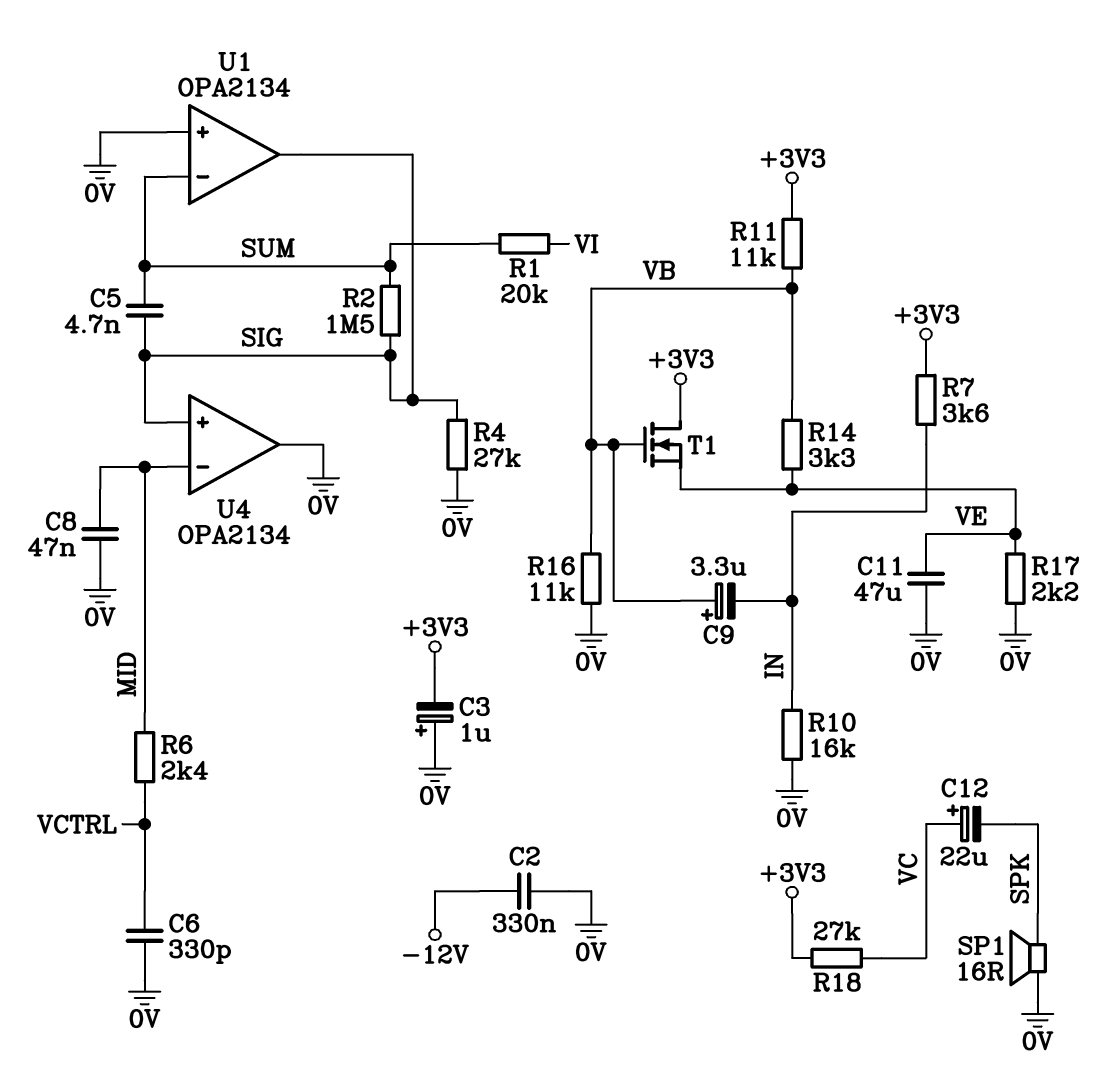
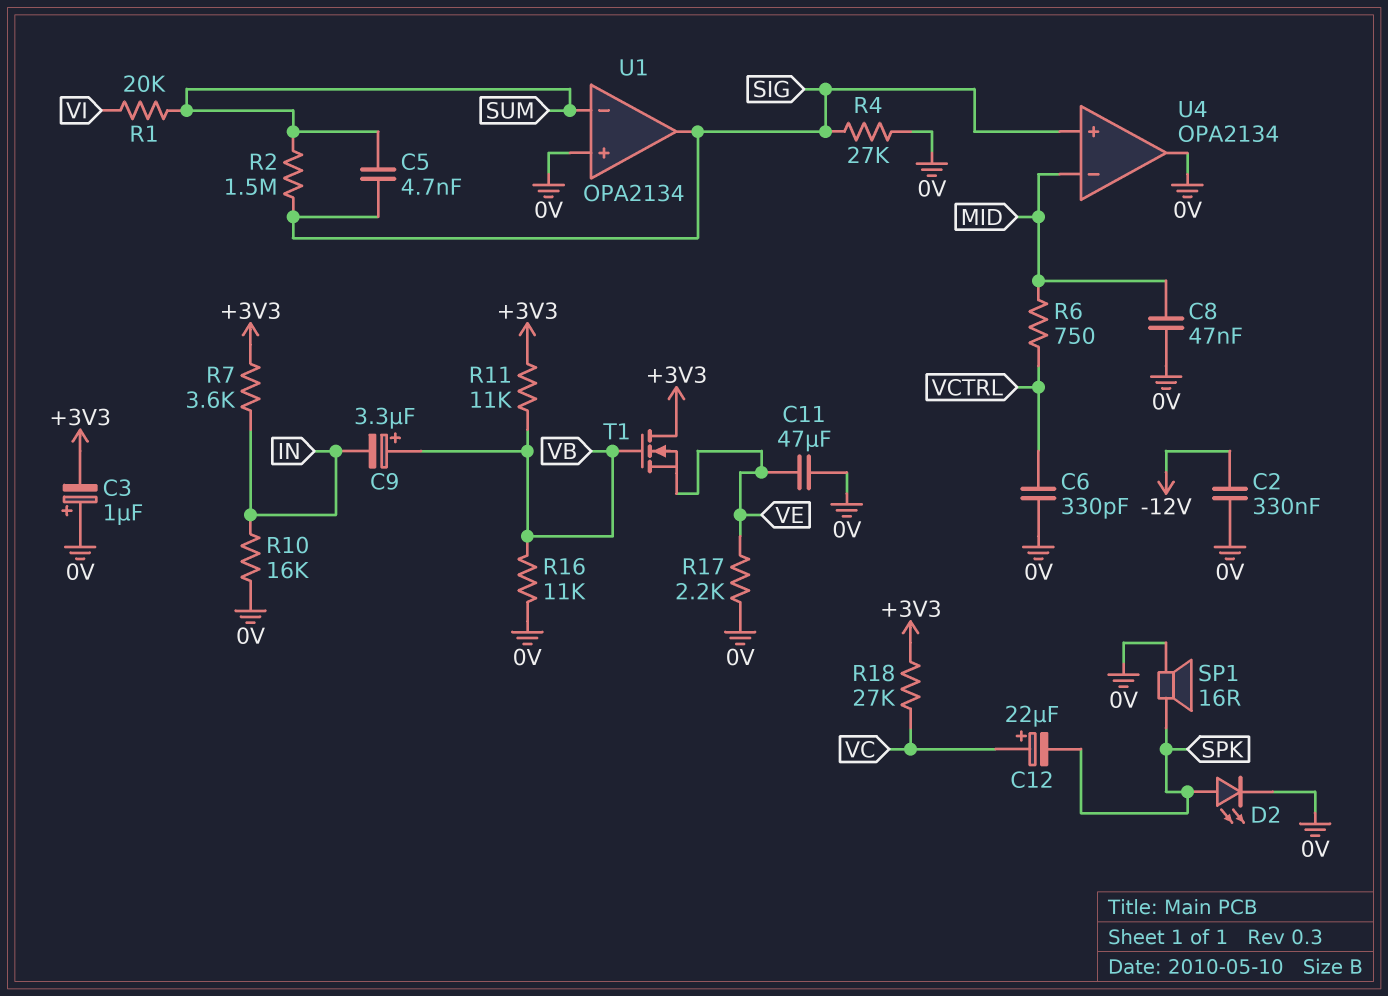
D2: none -> LED (A SPK, K 0V)
R6: 2.4k (MID, VCTRL) -> 750 (MID, VCTRL)
R14: 3.3k (VB, VE) -> none

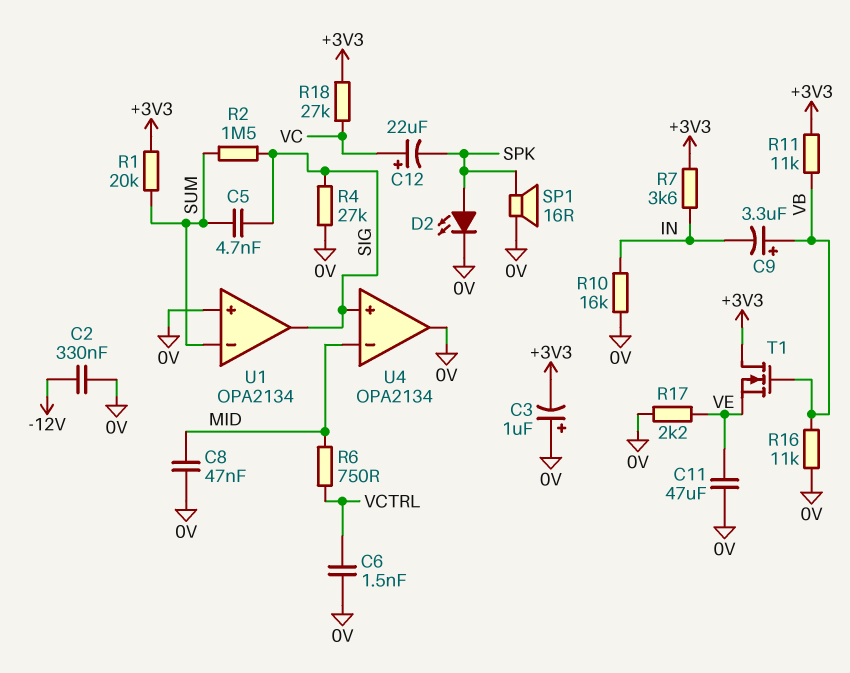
C6: 330pF (0V, VCTRL) -> 1.5nF (0V, VCTRL)
R1: 20k (SUM, VI) -> 20k (+3V3, SUM)

